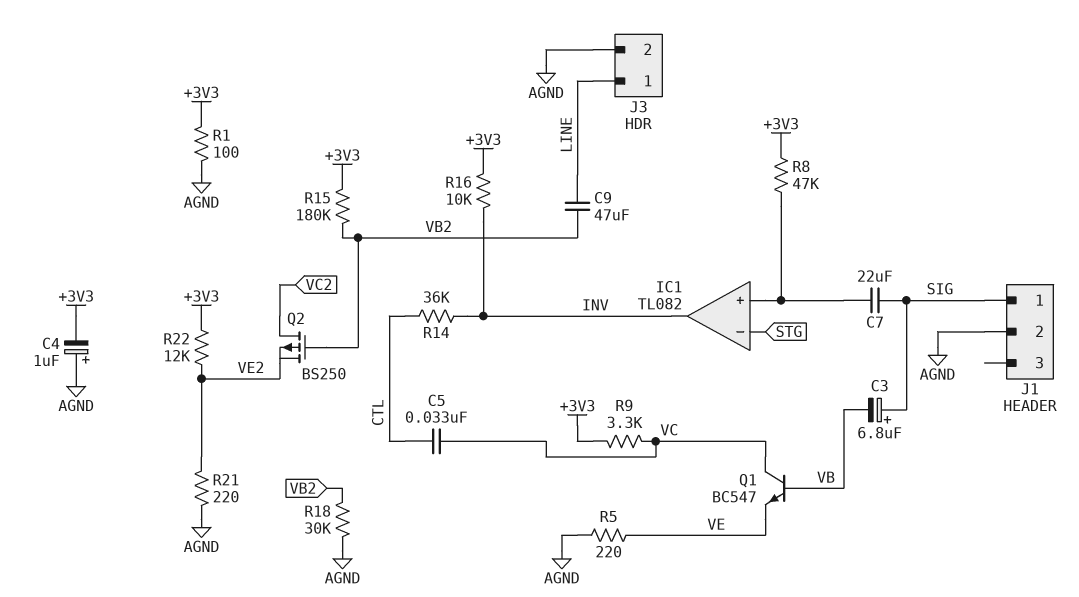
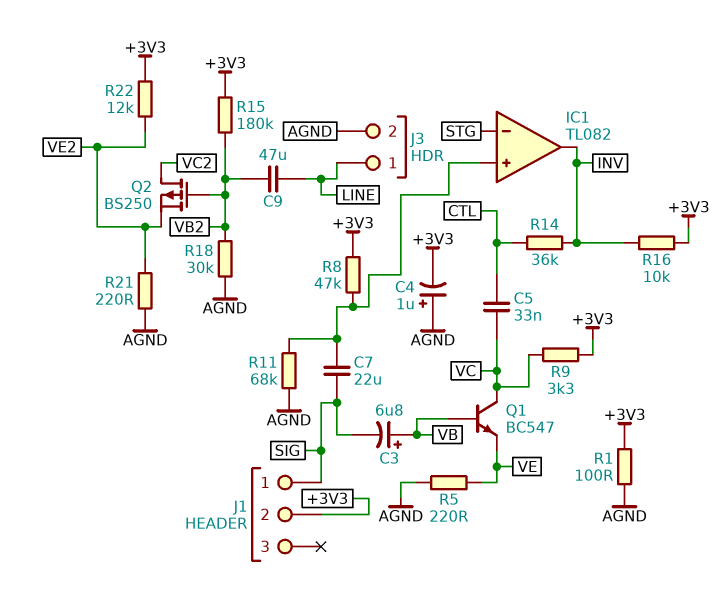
C3: 6.8uF (plus SIG, minus VB) -> 6.8uF (plus VB, minus SIG)
J1 pin 2: AGND -> +3V3
R11: none -> 68k (AGND, IC1/in+)

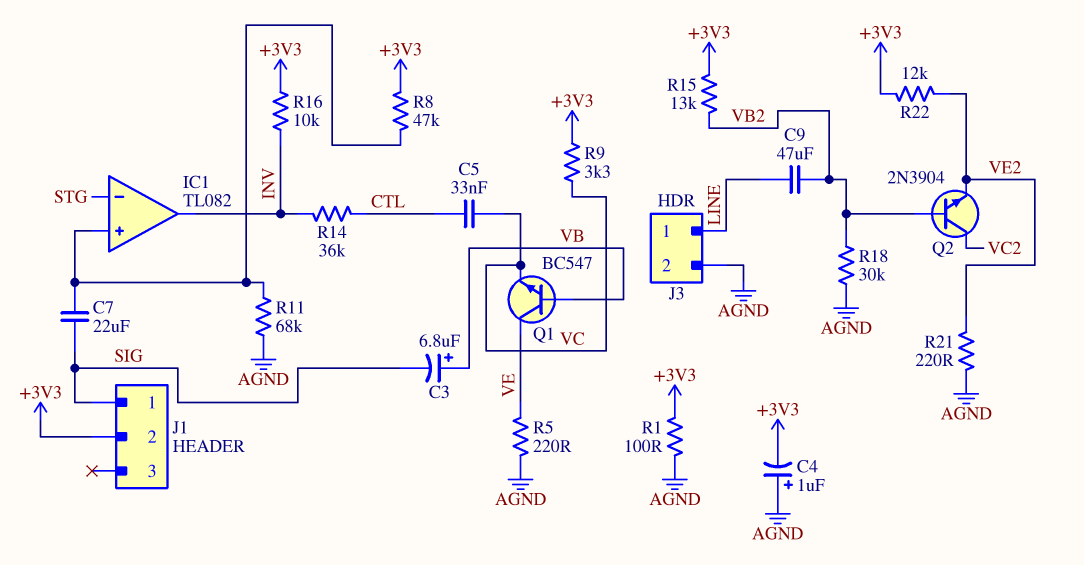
Q1: NPN BC547 (B VB, C VC, E VE) -> NPN BC547 (B VB, C VE, E VC)
Q2: PMOS BS250 (G VB2, D VC2, S VE2) -> NPN 2N3904 (B VB2, C VC2, E VE2)
R15: 180k (+3V3, VB2) -> 13k (+3V3, VB2)

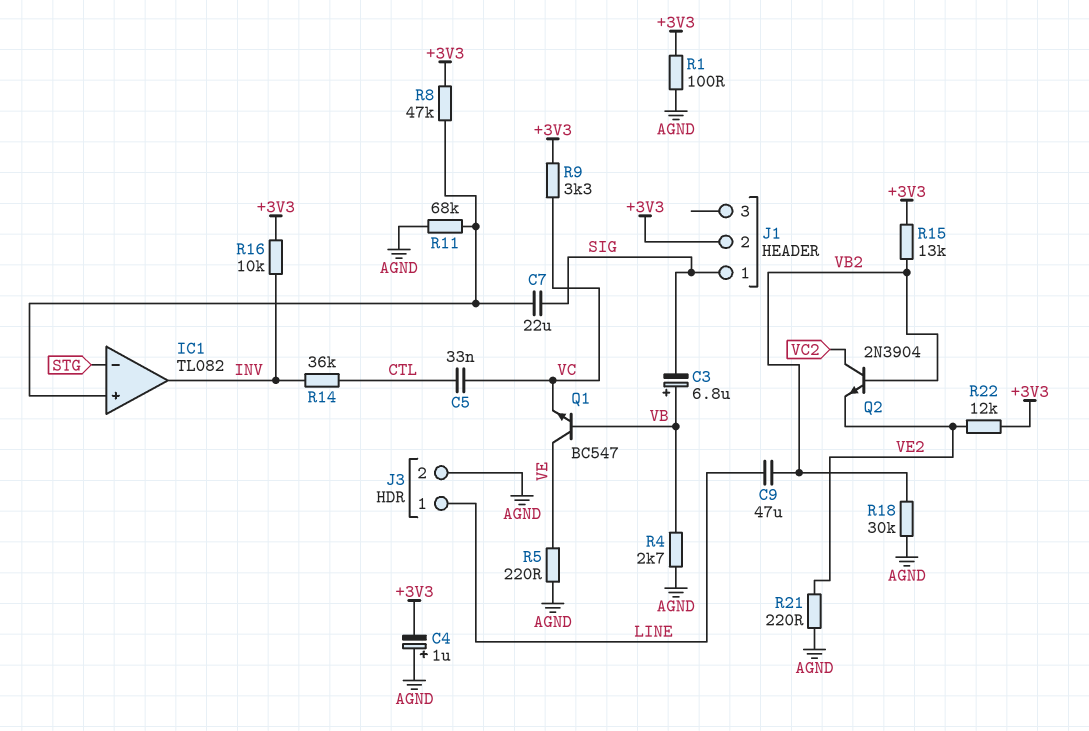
R4: none -> 2.7k (AGND, VB)

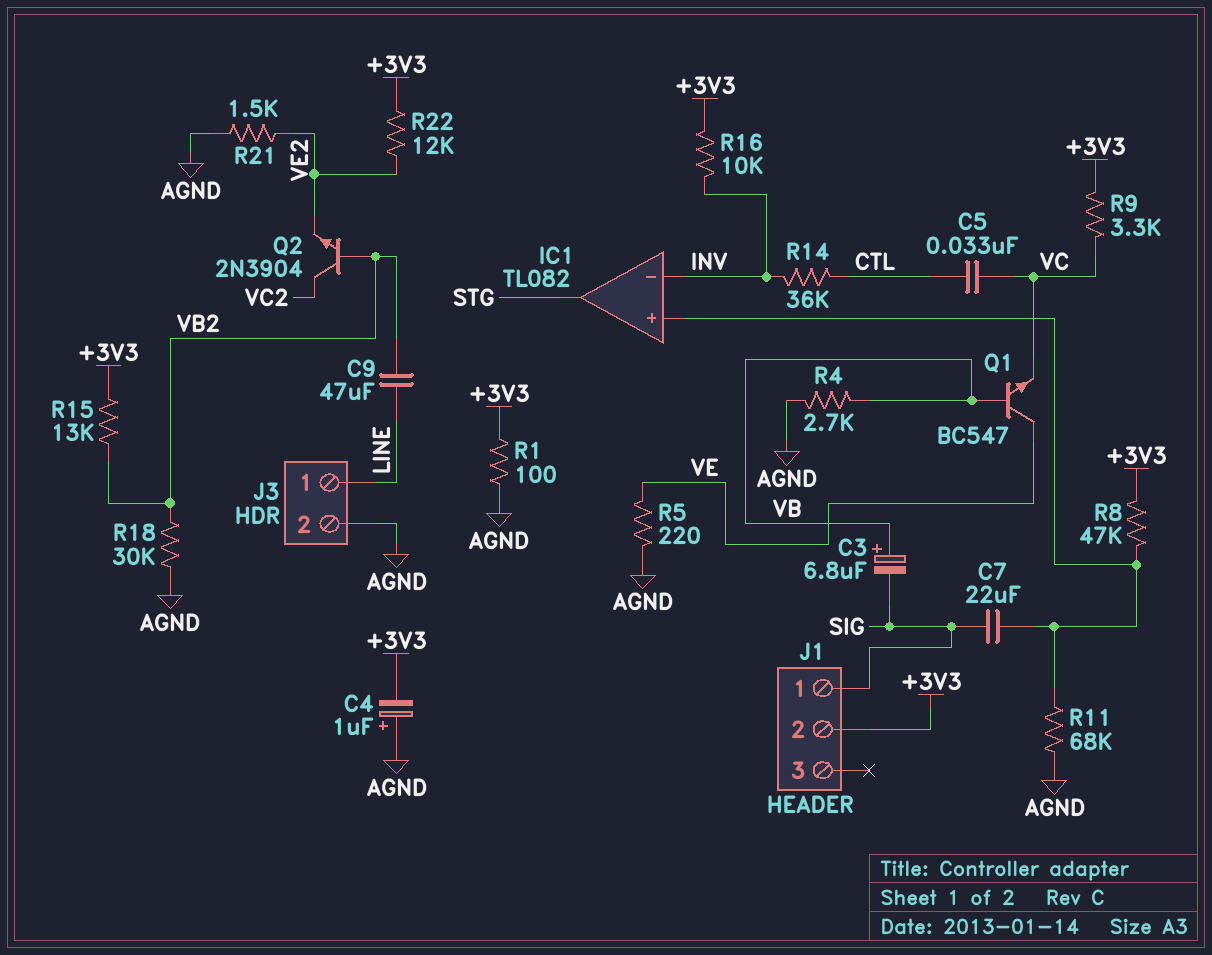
IC1 pin in-: STG -> INV
IC1 pin out: INV -> STG
R21: 220 (AGND, VE2) -> 1.5k (AGND, VE2)

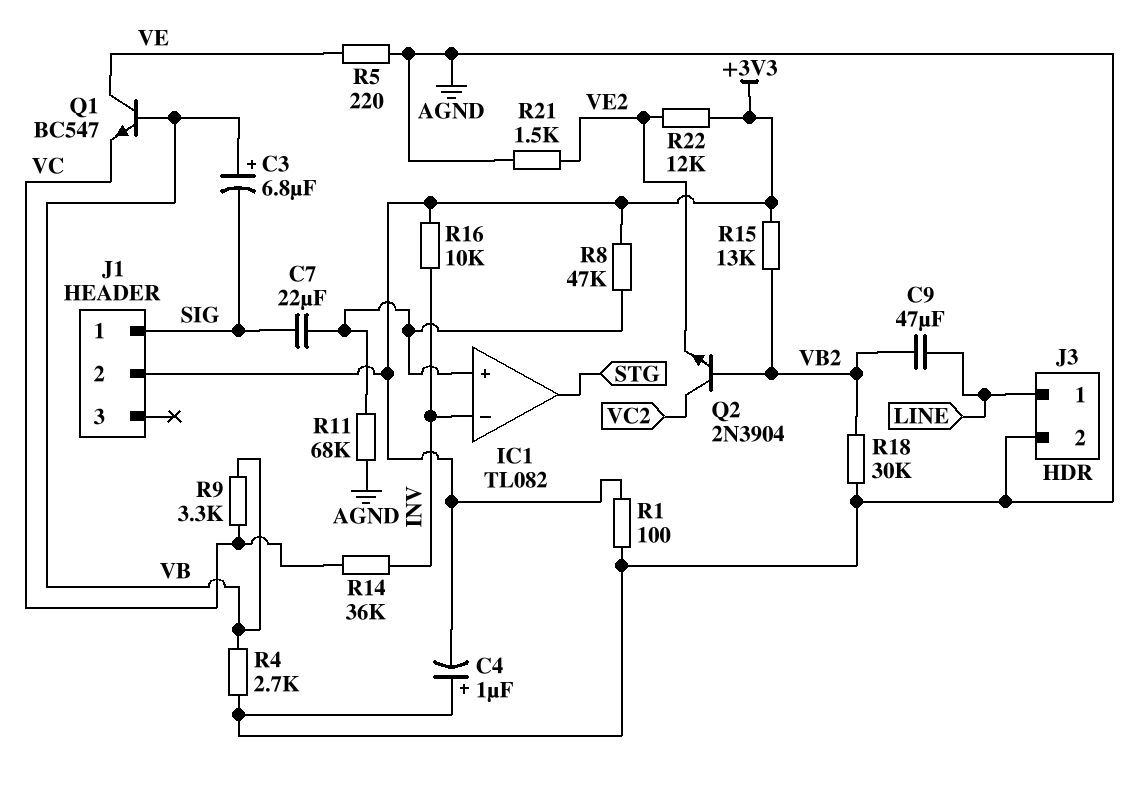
C5: 33nF (CTL, VC) -> none
R9: 3.3k (+3V3, VC) -> 3.3k (VB, VC)
R14: 36k (CTL, INV) -> 36k (INV, VC)

